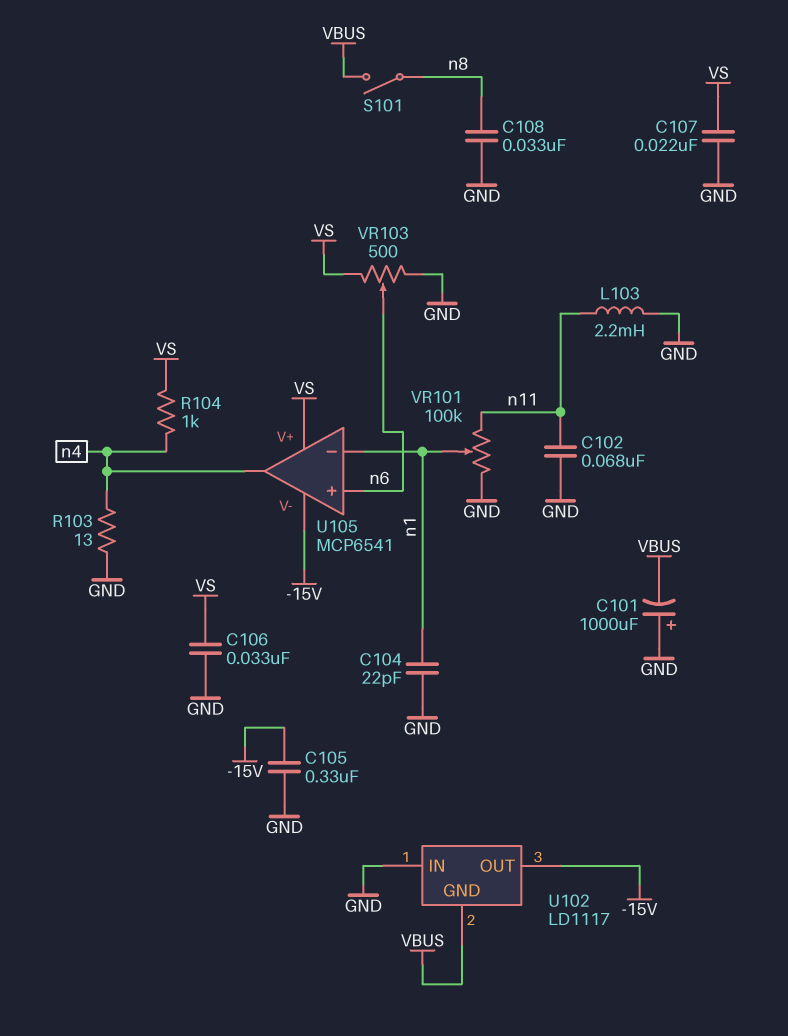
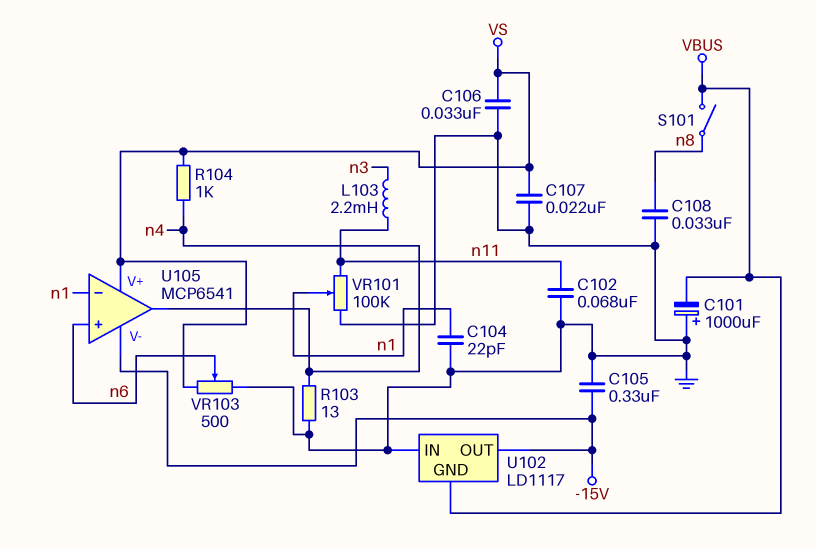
L103: 2.2mH (GND, n11) -> 2.2mH (n3, n11)

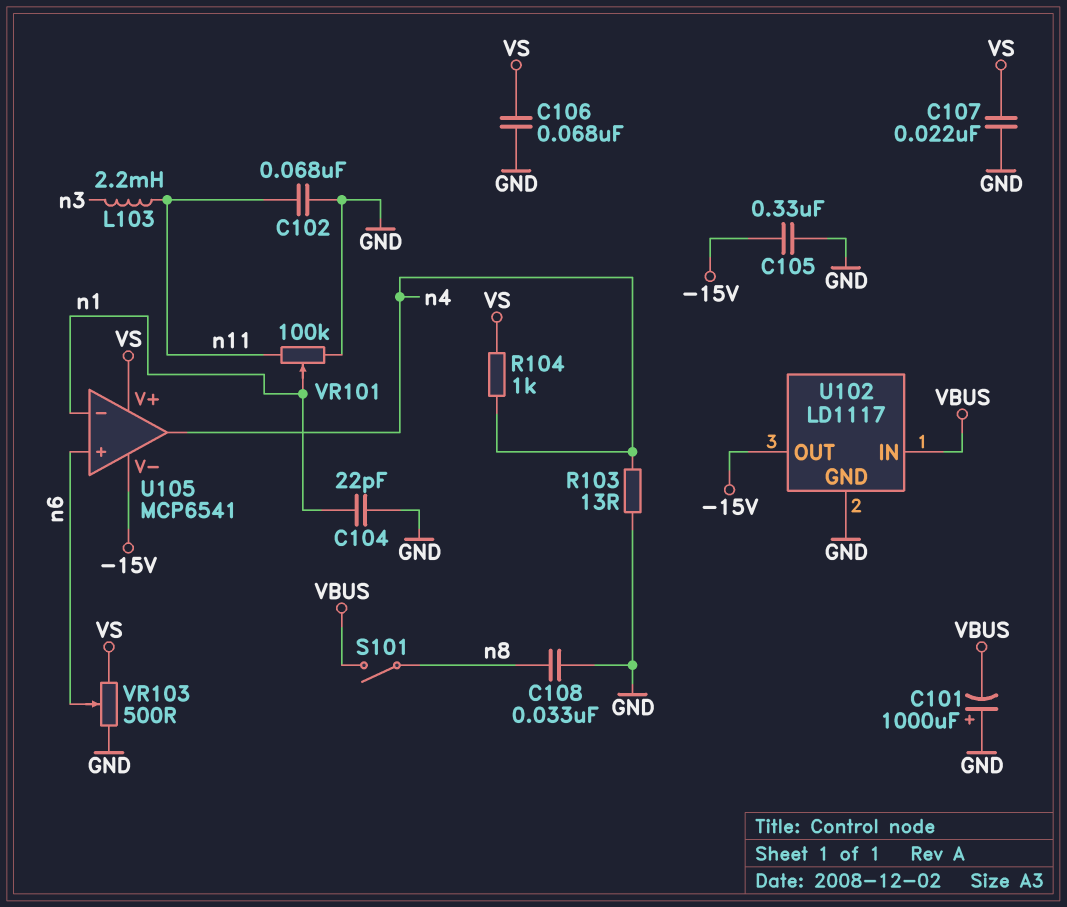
C106: 33nF (GND, VS) -> 68nF (GND, VS)
U102 pin GND: VBUS -> GND
U102 pin IN: GND -> VBUS

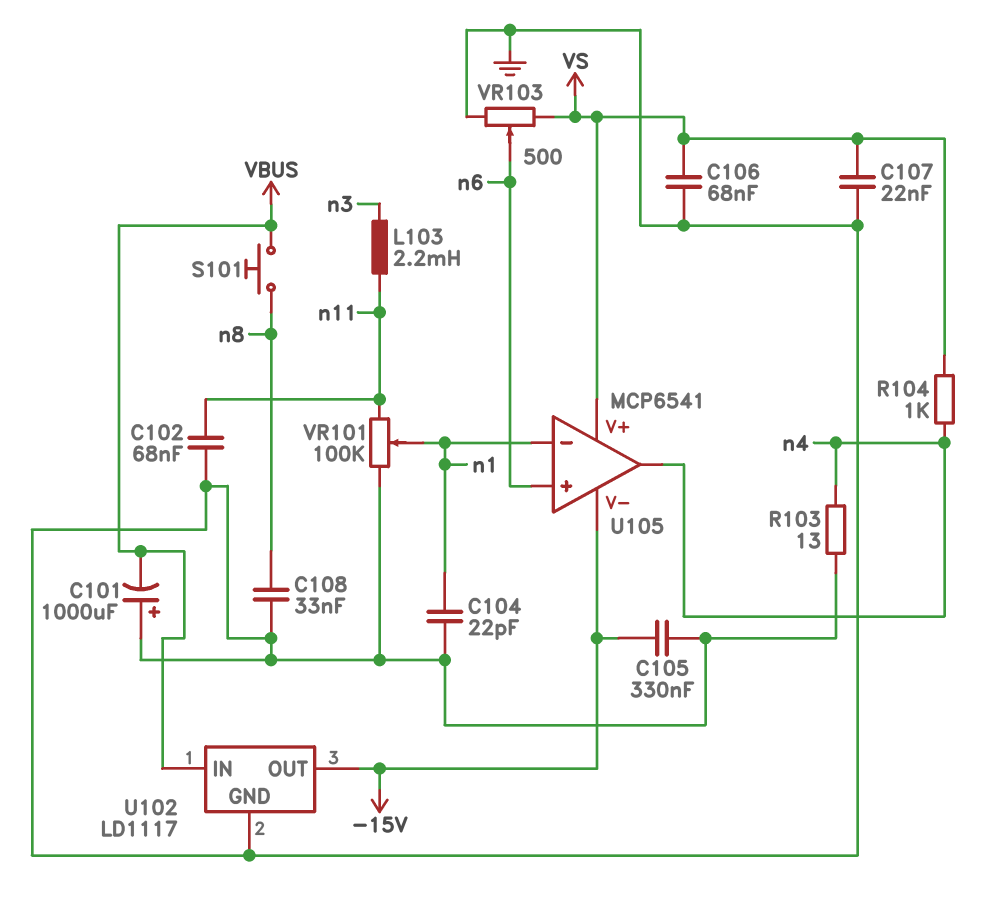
S101: switch (VBUS, n8) -> button (VBUS, n8)

